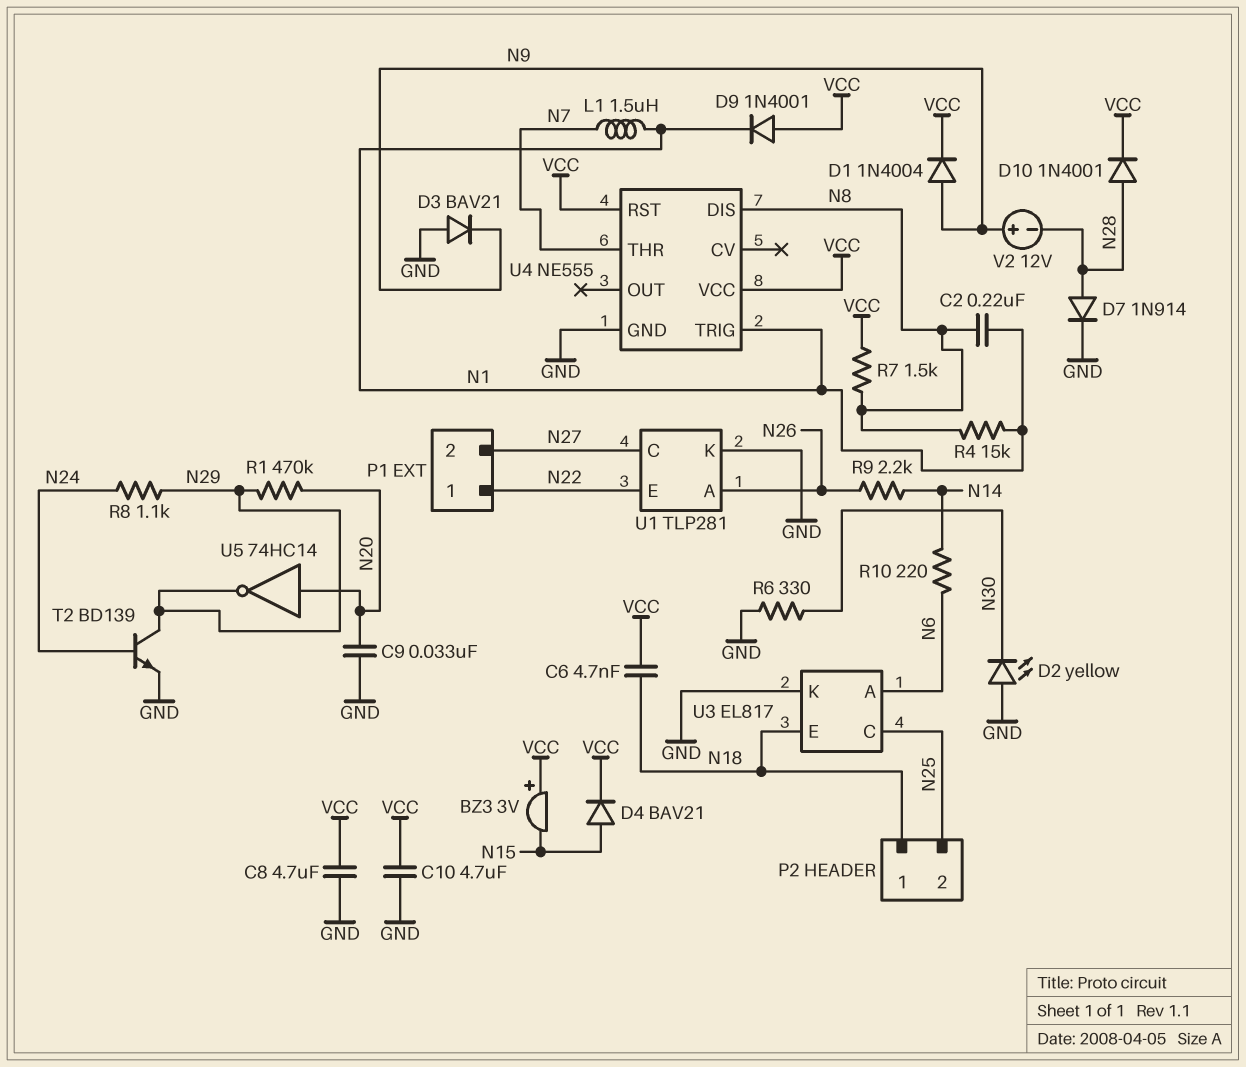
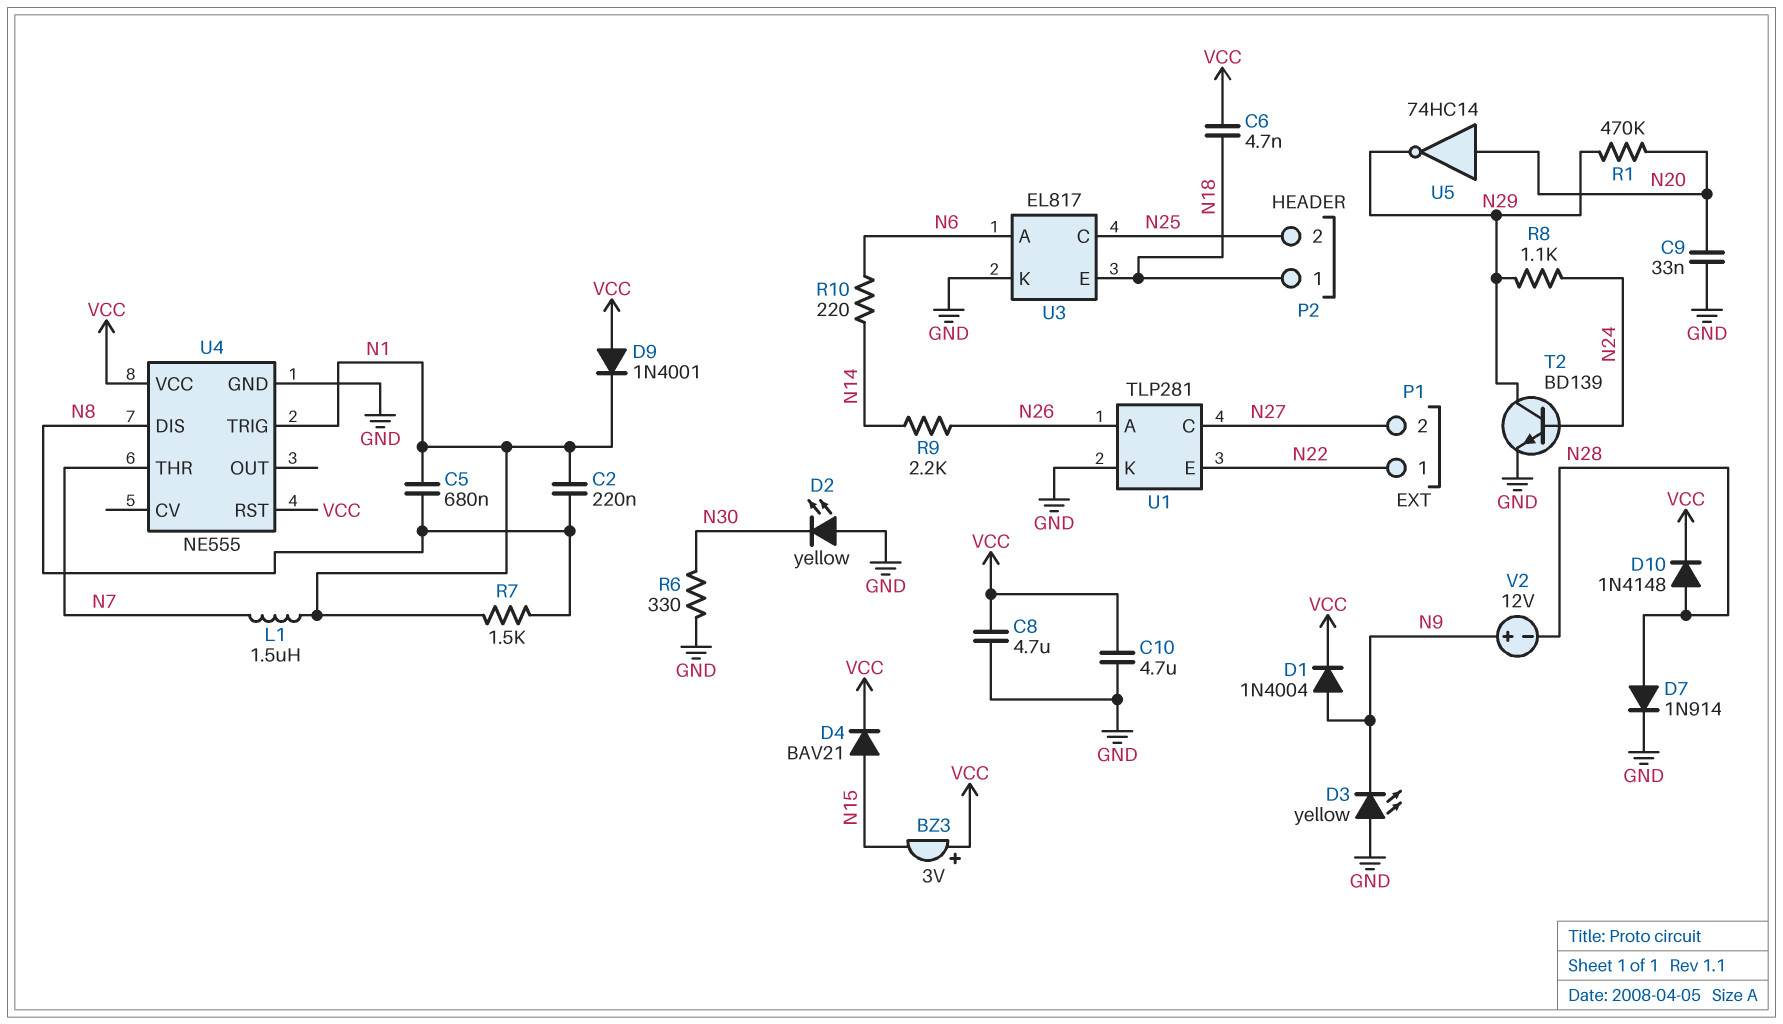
C5: none -> 680nF (N1, N8)
D3: diode BAV21 (A GND, K N9) -> LED yellow (A GND, K N9)
D10: diode 1N4001 (A N28, K VCC) -> diode 1N4148 (A N28, K VCC)
R4: 15k (N1, N8) -> none
R7: 1.5k (N8, VCC) -> 1.5k (N1, N8)

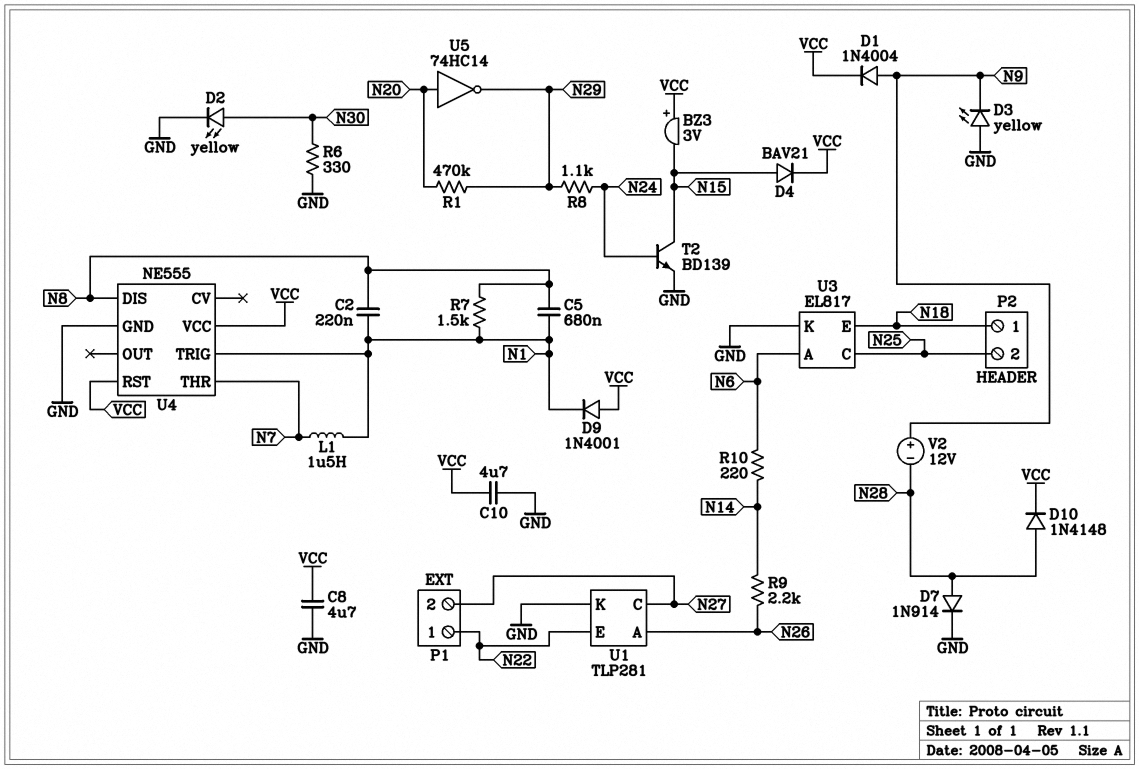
C6: 4.7nF (N18, VCC) -> none
C9: 33nF (GND, N20) -> none
D2: LED yellow (A GND, K N30) -> LED yellow (A N30, K GND)
T2: NPN BD139 (B N24, C N29, E GND) -> NPN BD139 (B N24, C N15, E GND)

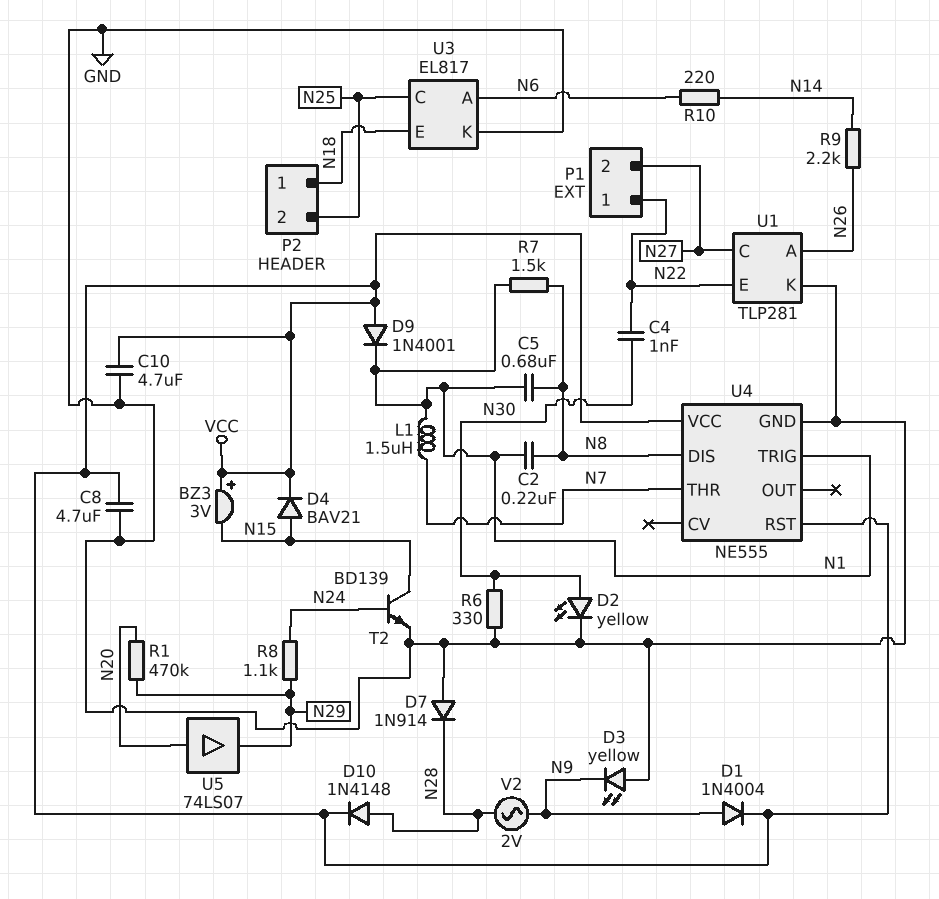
C4: none -> 1nF (N22, N30)
D7: diode 1N914 (A N28, K GND) -> diode 1N914 (A GND, K N28)
U5: NOT 74HC14 (in N20, out N29) -> buffer 74LS07 (in N20, out N29)
V2: 12V (plus N9, minus N28) -> AC 2V (N9, N28)

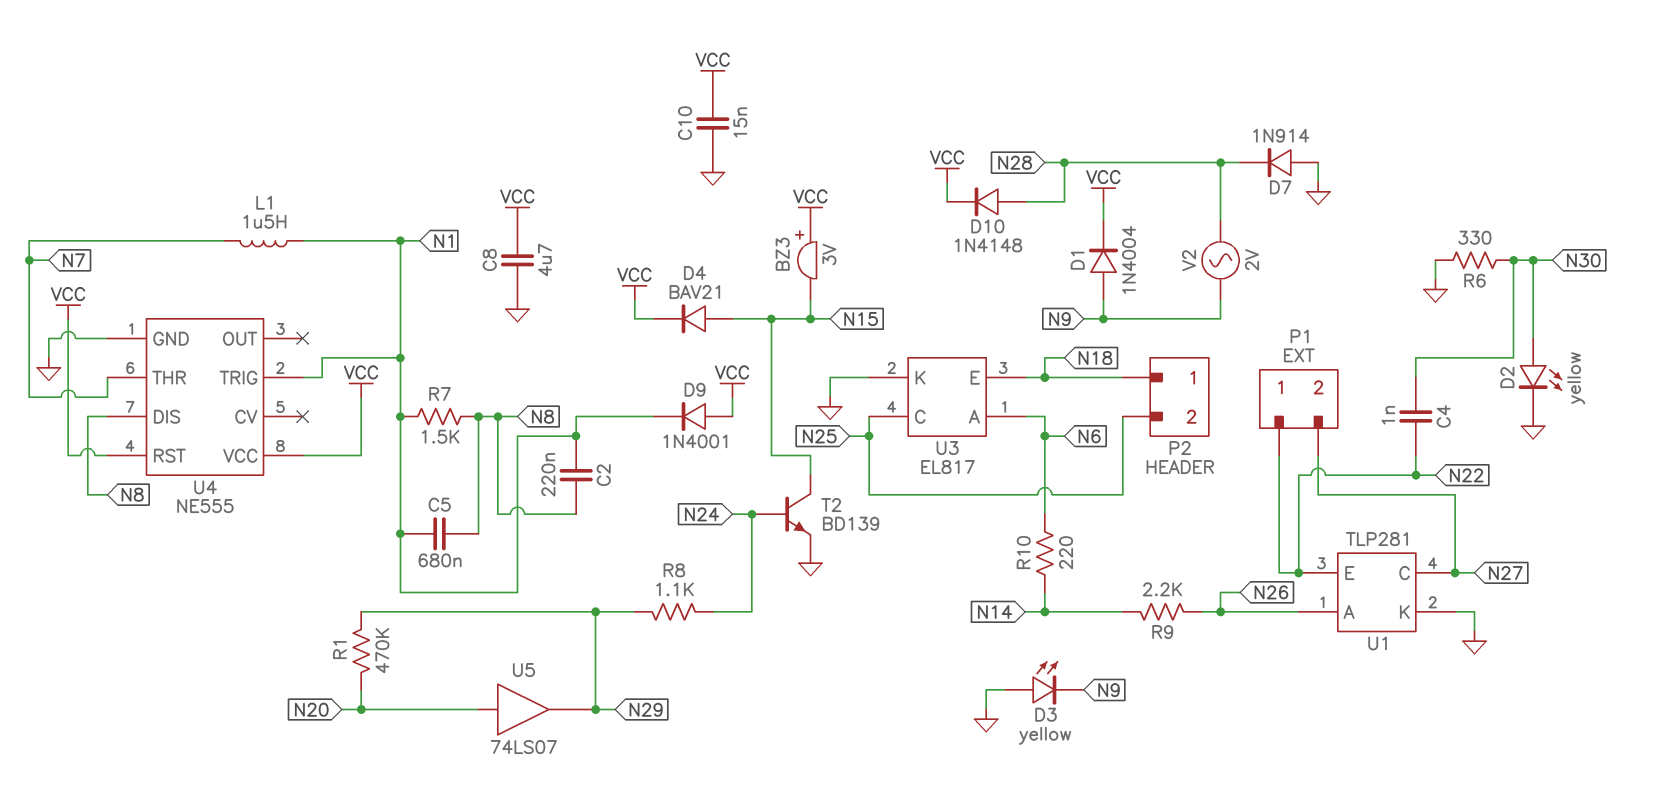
C10: 4.7uF (GND, VCC) -> 15nF (GND, VCC)

